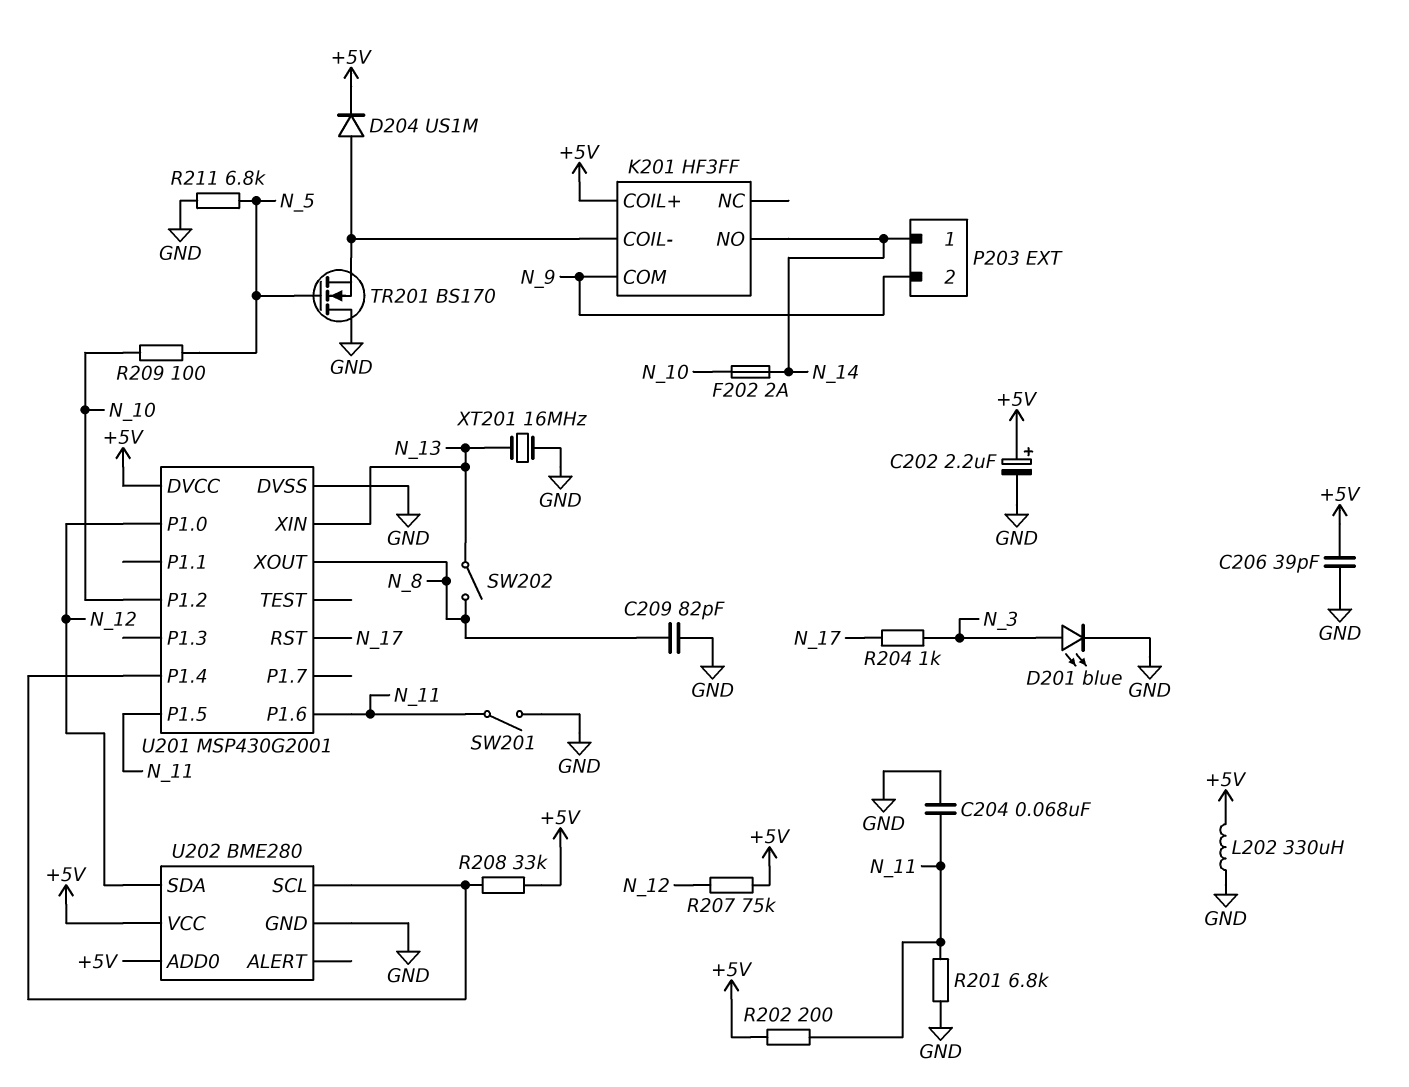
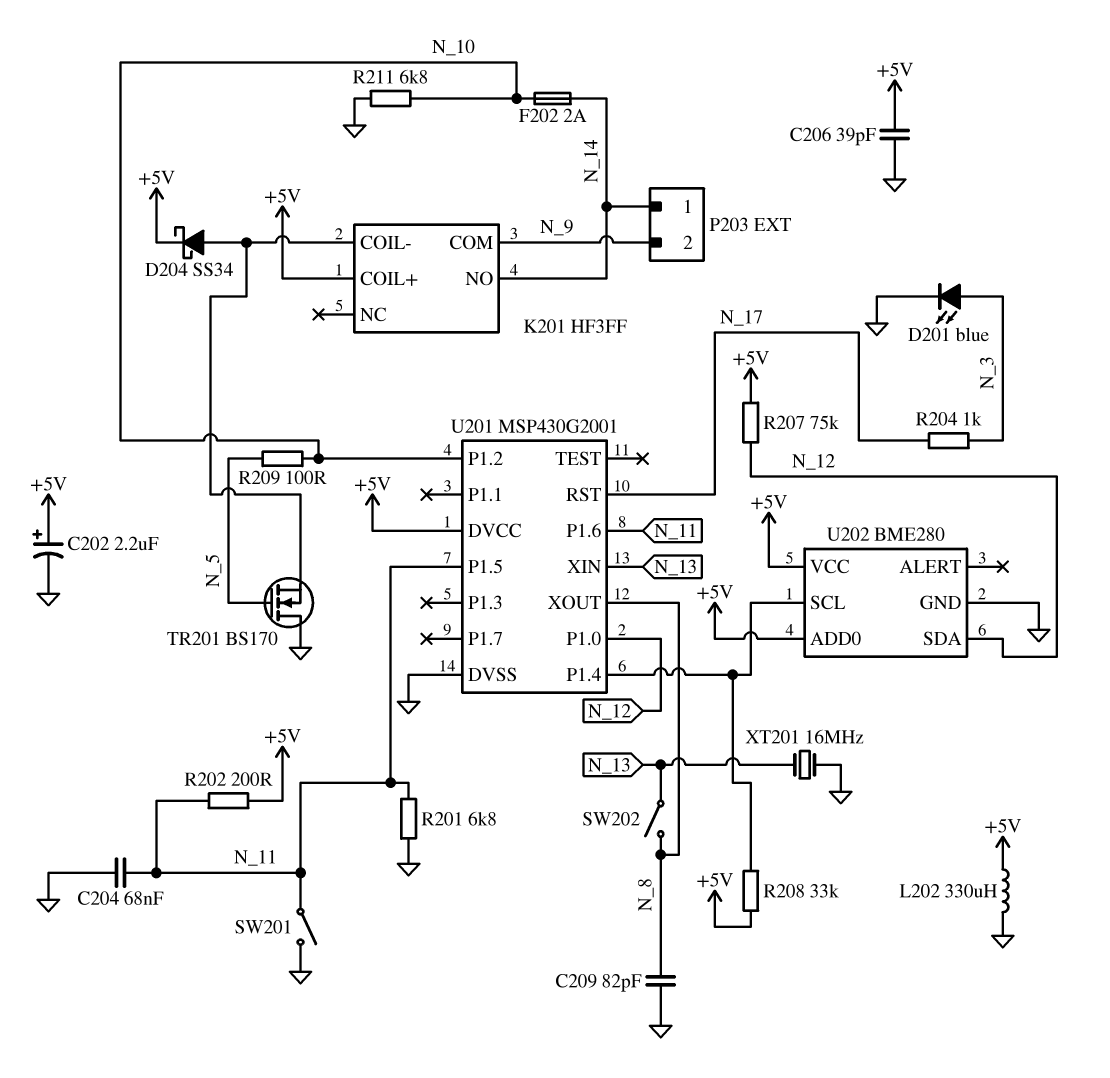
D204: diode US1M (A K201/COIL-, K +5V) -> schottky SS34 (A K201/COIL-, K +5V)
R211: 6.8k (GND, N_5) -> 6.8k (GND, N_10)

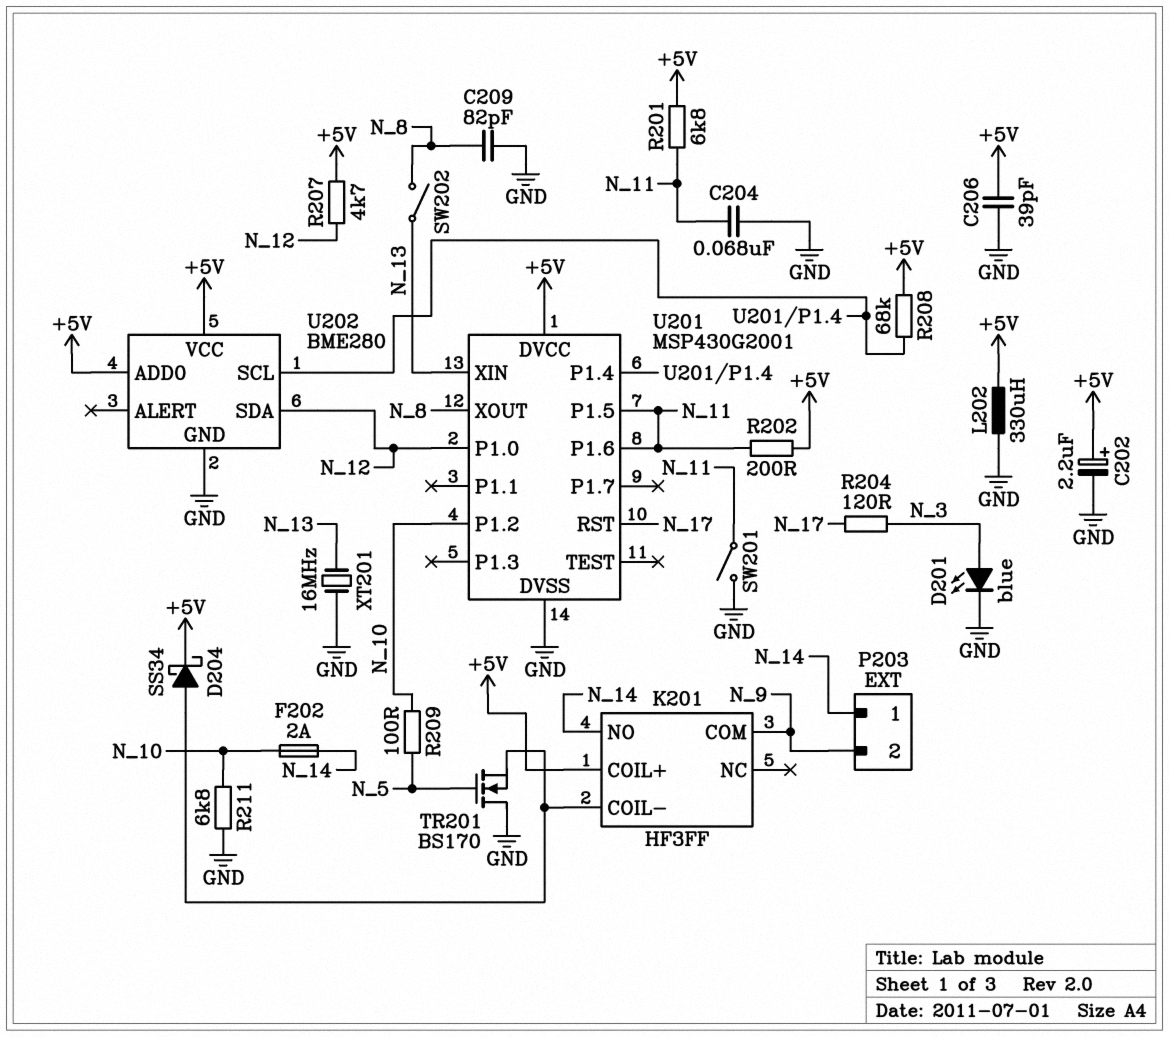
R201: 6.8k (GND, N_11) -> 6.8k (+5V, N_11)
R204: 1k (N_3, N_17) -> 120 (N_3, N_17)
R207: 75k (+5V, N_12) -> 4.7k (+5V, N_12)
R208: 33k (+5V, U201/P1.4) -> 68k (+5V, U201/P1.4)

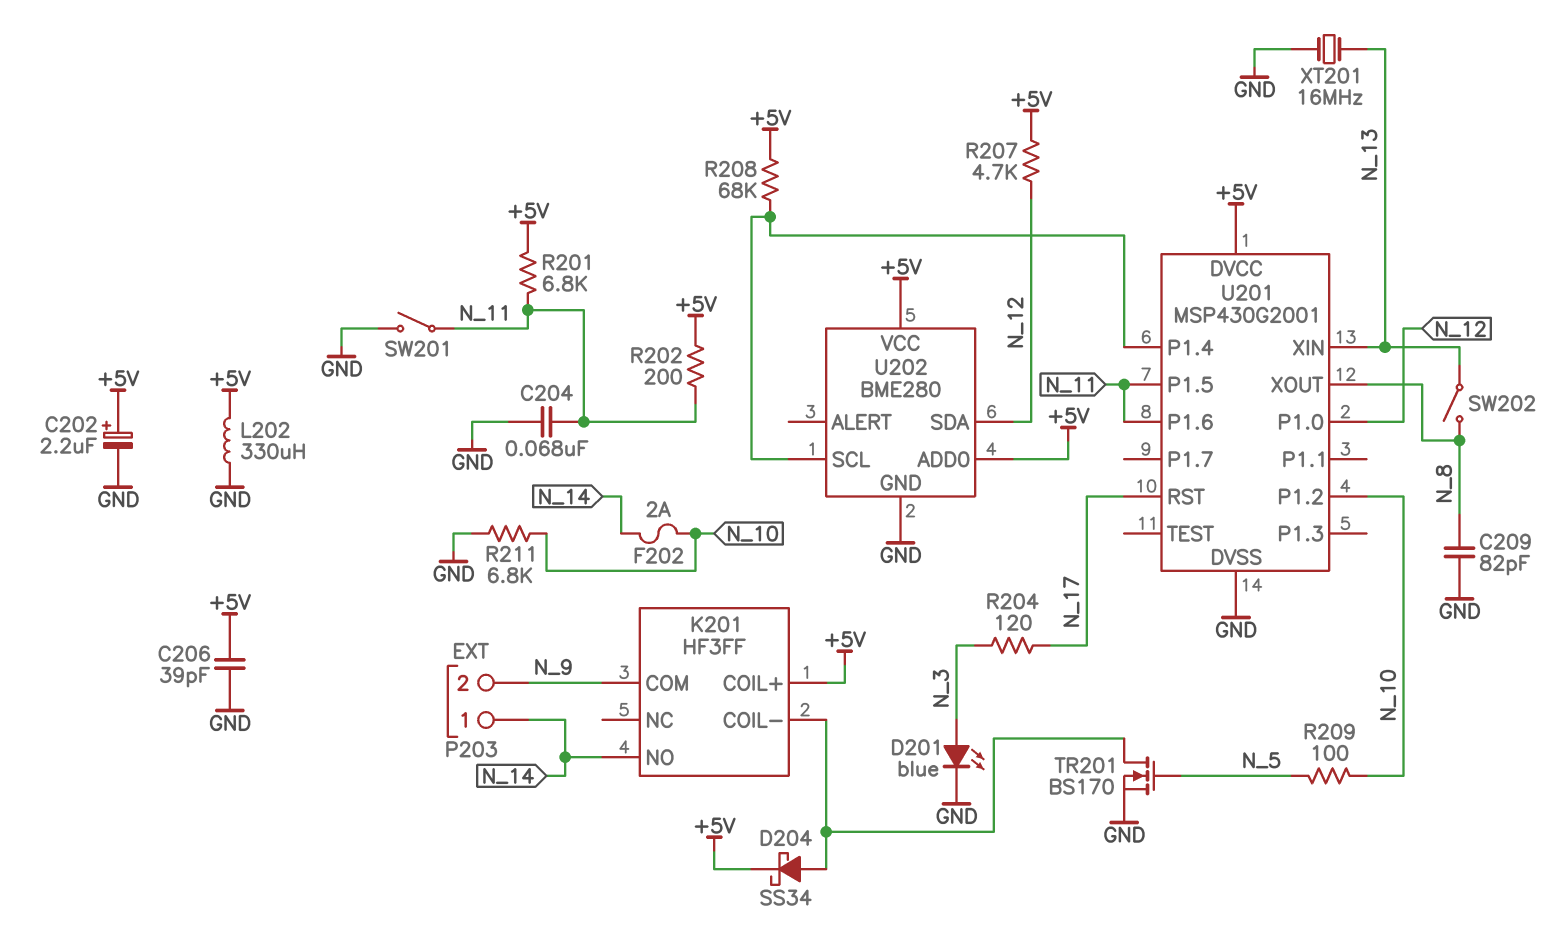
TR201: NMOS BS170 (G N_5, D GND, S K201/COIL-) -> NMOS BS170 (G N_5, D K201/COIL-, S GND)

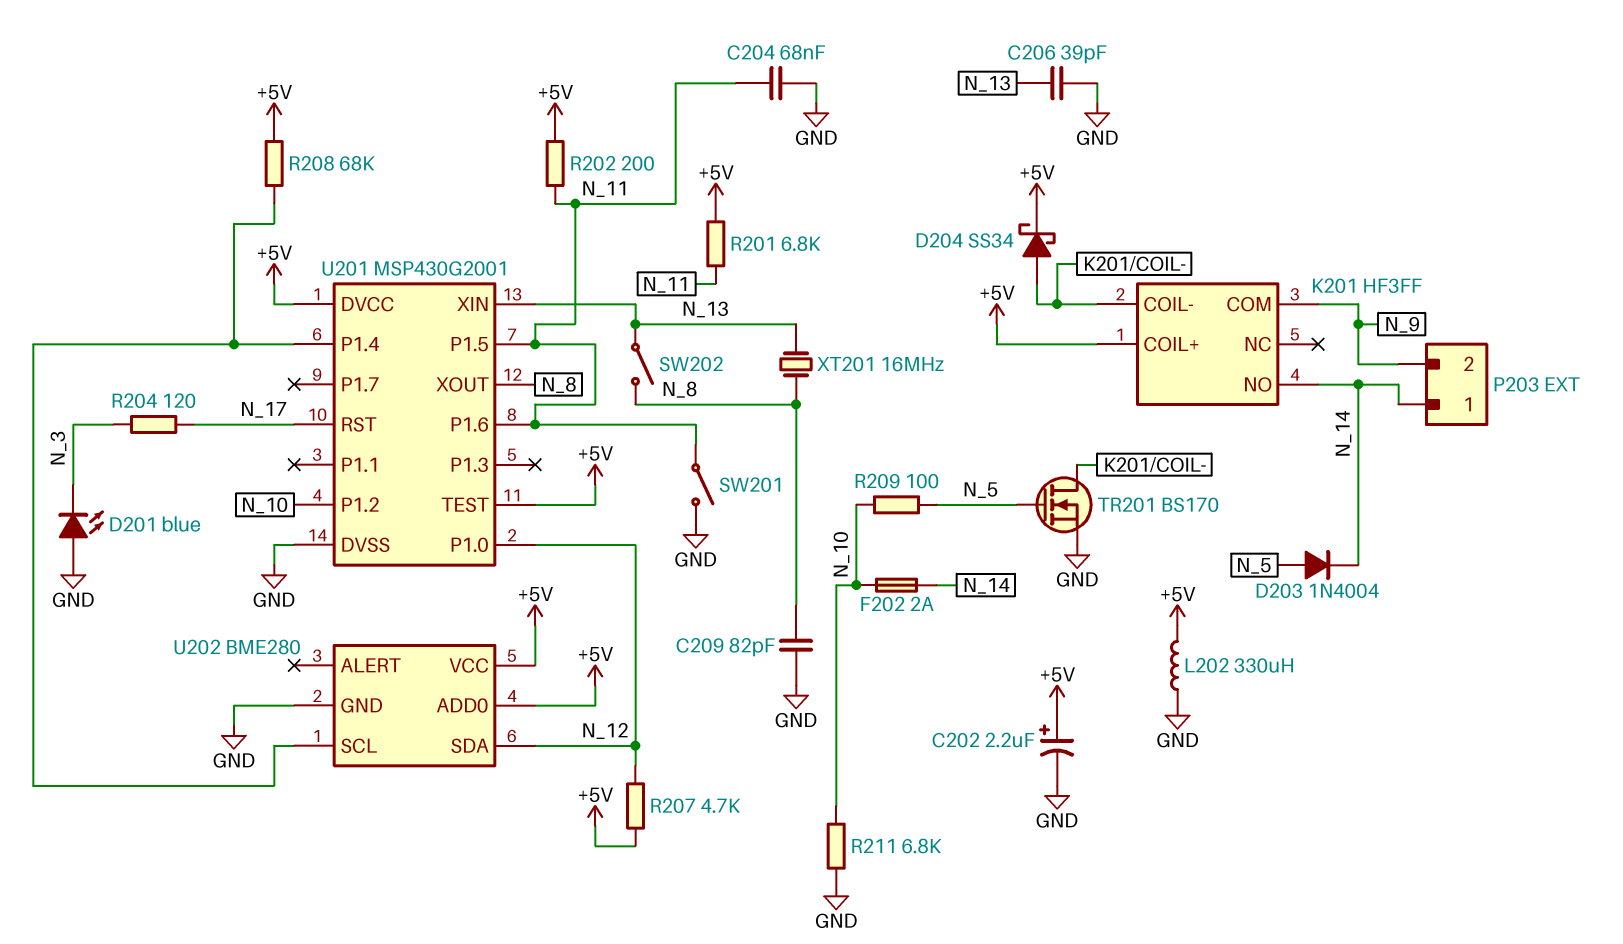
C206: 39pF (+5V, GND) -> 39pF (GND, N_13)
D201: LED blue (A N_3, K GND) -> LED blue (A GND, K N_3)
D203: none -> diode 1N4004 (A N_5, K N_14)
U201 pin TEST: none -> +5V
XT201: 16MHz (GND, N_13) -> 16MHz (N_8, N_13)

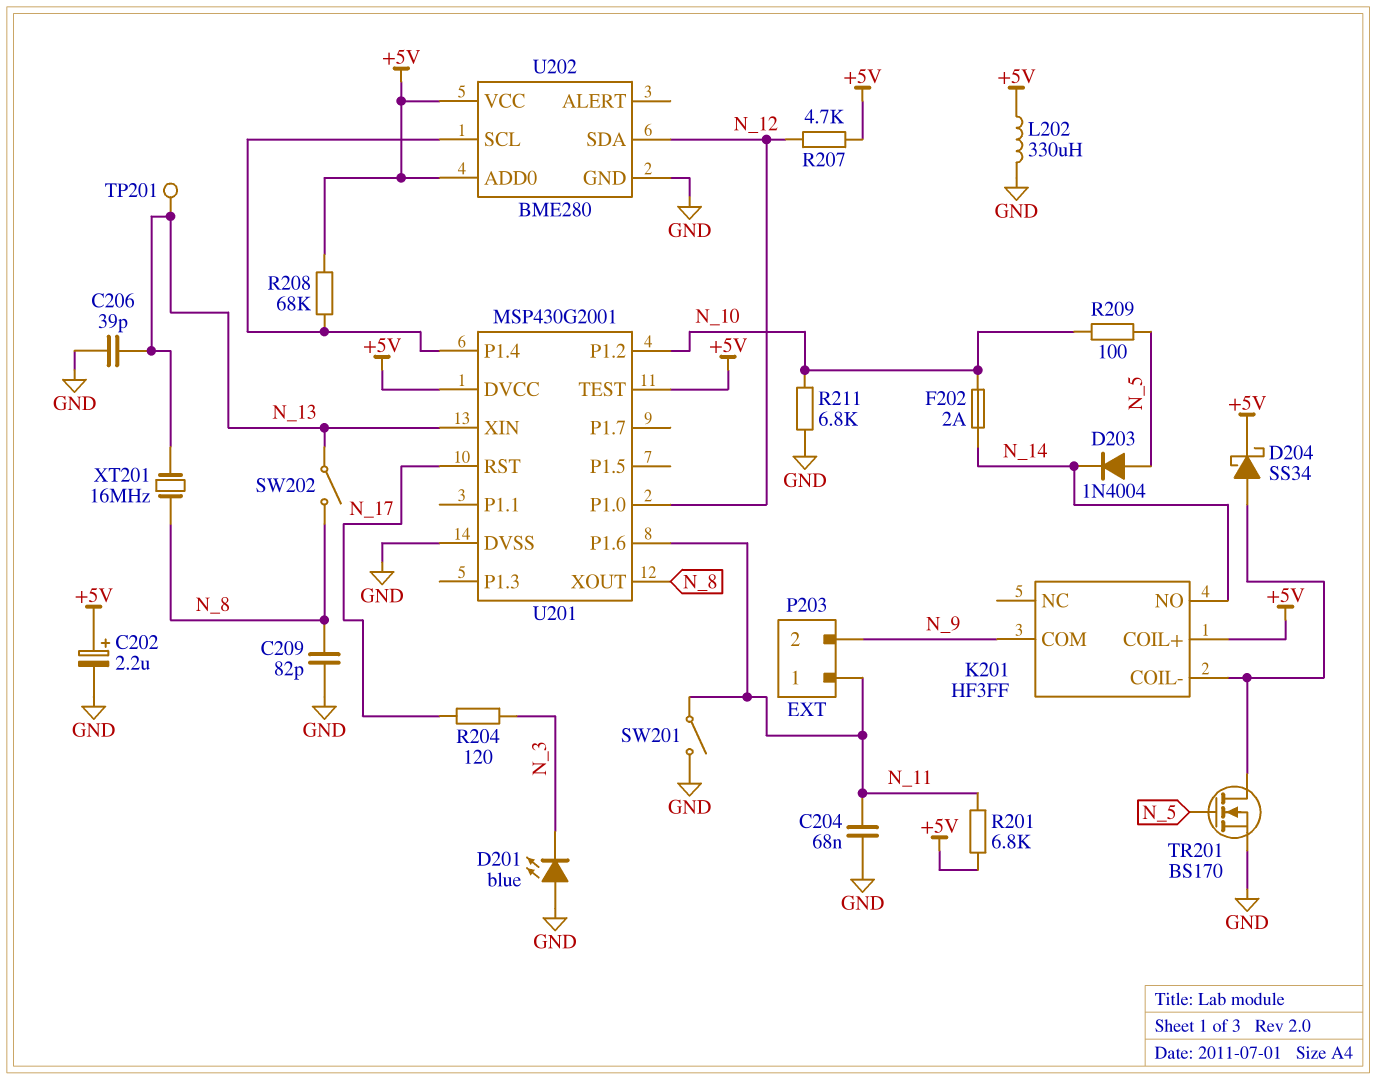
P203 pin 1: N_14 -> N_11
R202: 200 (+5V, N_11) -> none
TP201: none -> test point (N_13)
U201 pin P1.5: N_11 -> none

